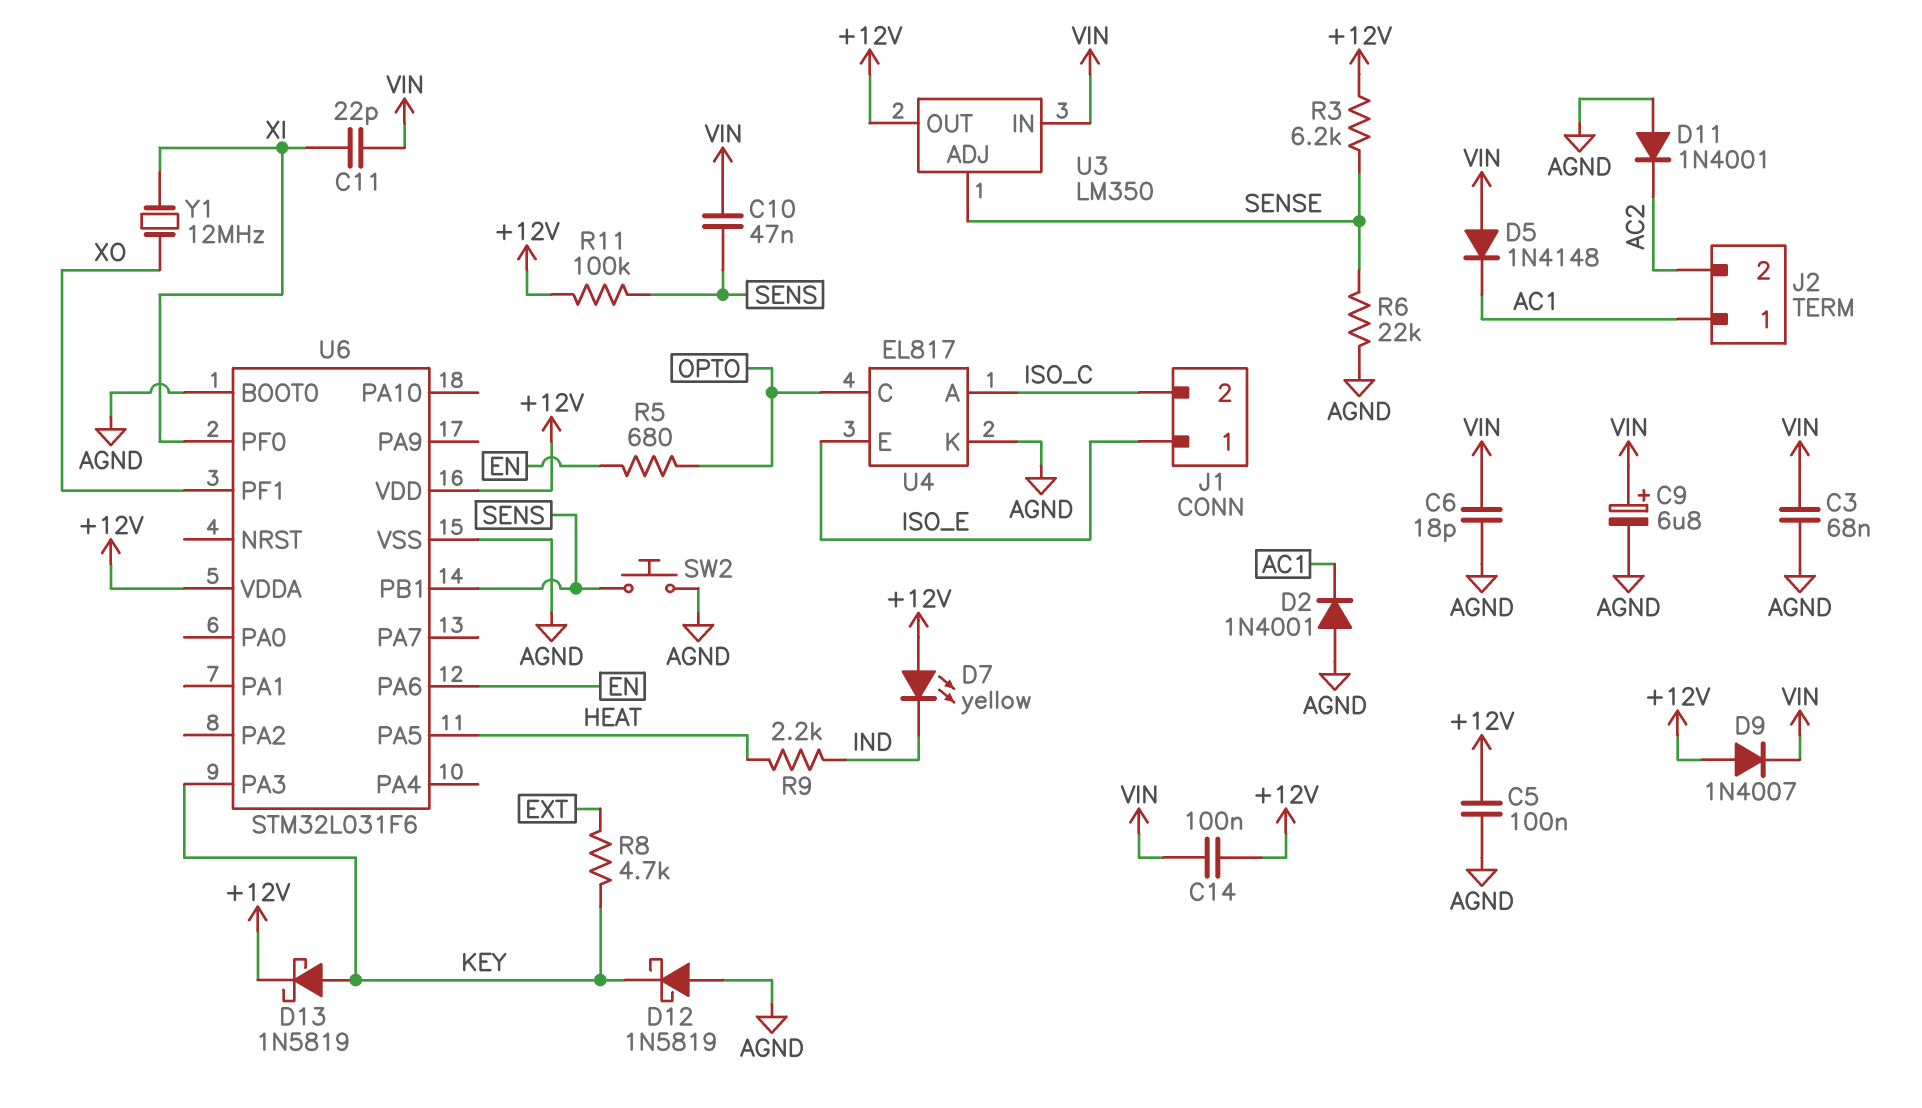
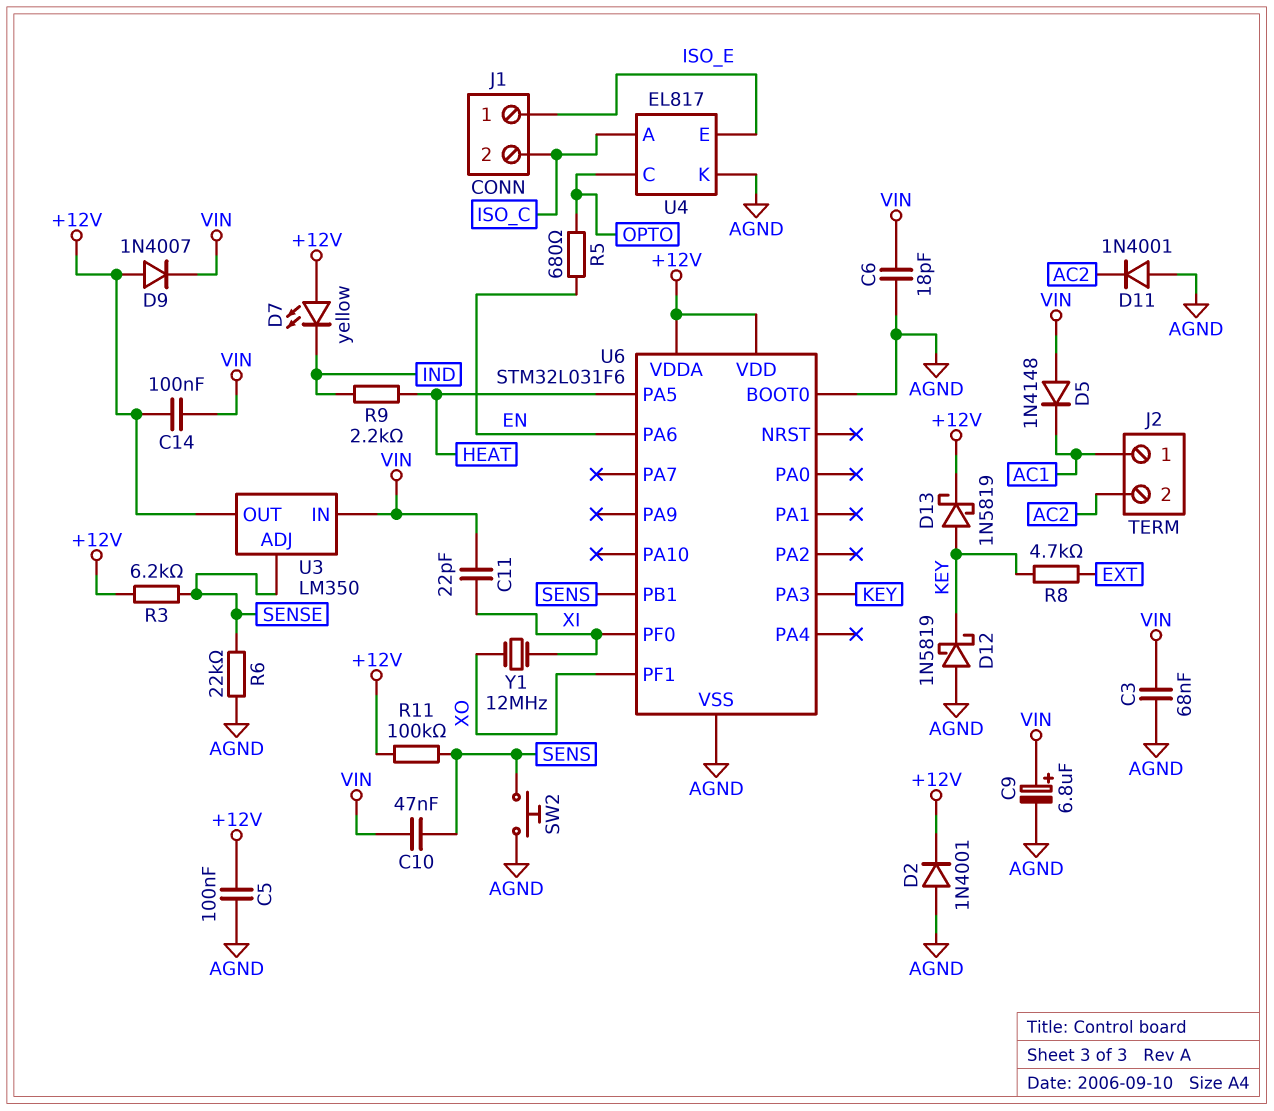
D2: diode 1N4001 (A AGND, K AC1) -> diode 1N4001 (A AGND, K +12V)

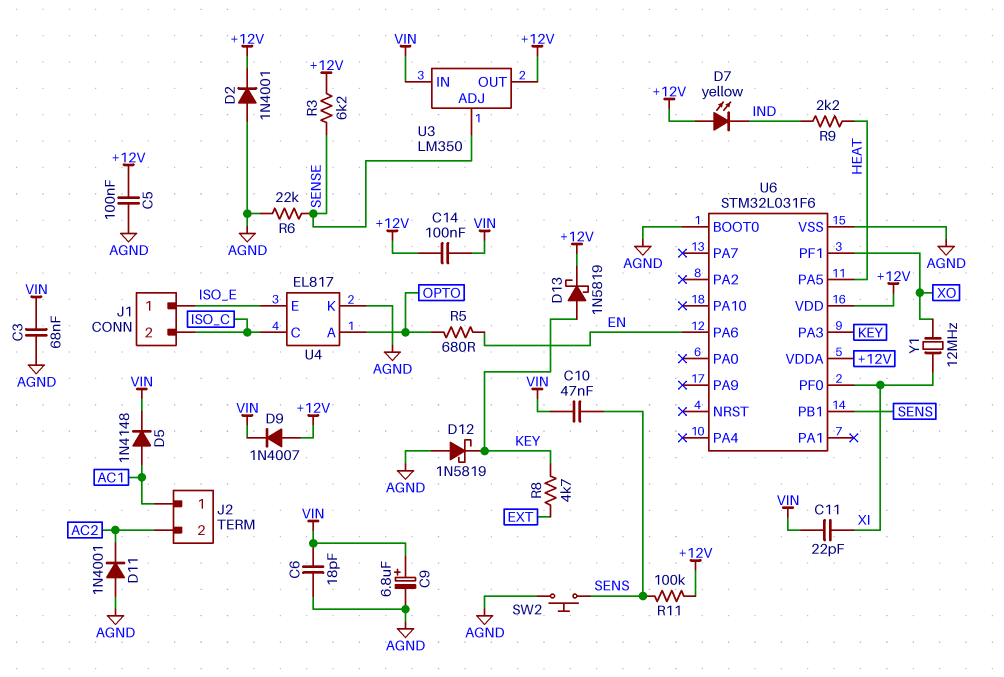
D5: diode 1N4148 (A VIN, K AC1) -> diode 1N4148 (A AC1, K VIN)
U4 pin A: ISO_C -> OPTO
U4 pin C: OPTO -> ISO_C

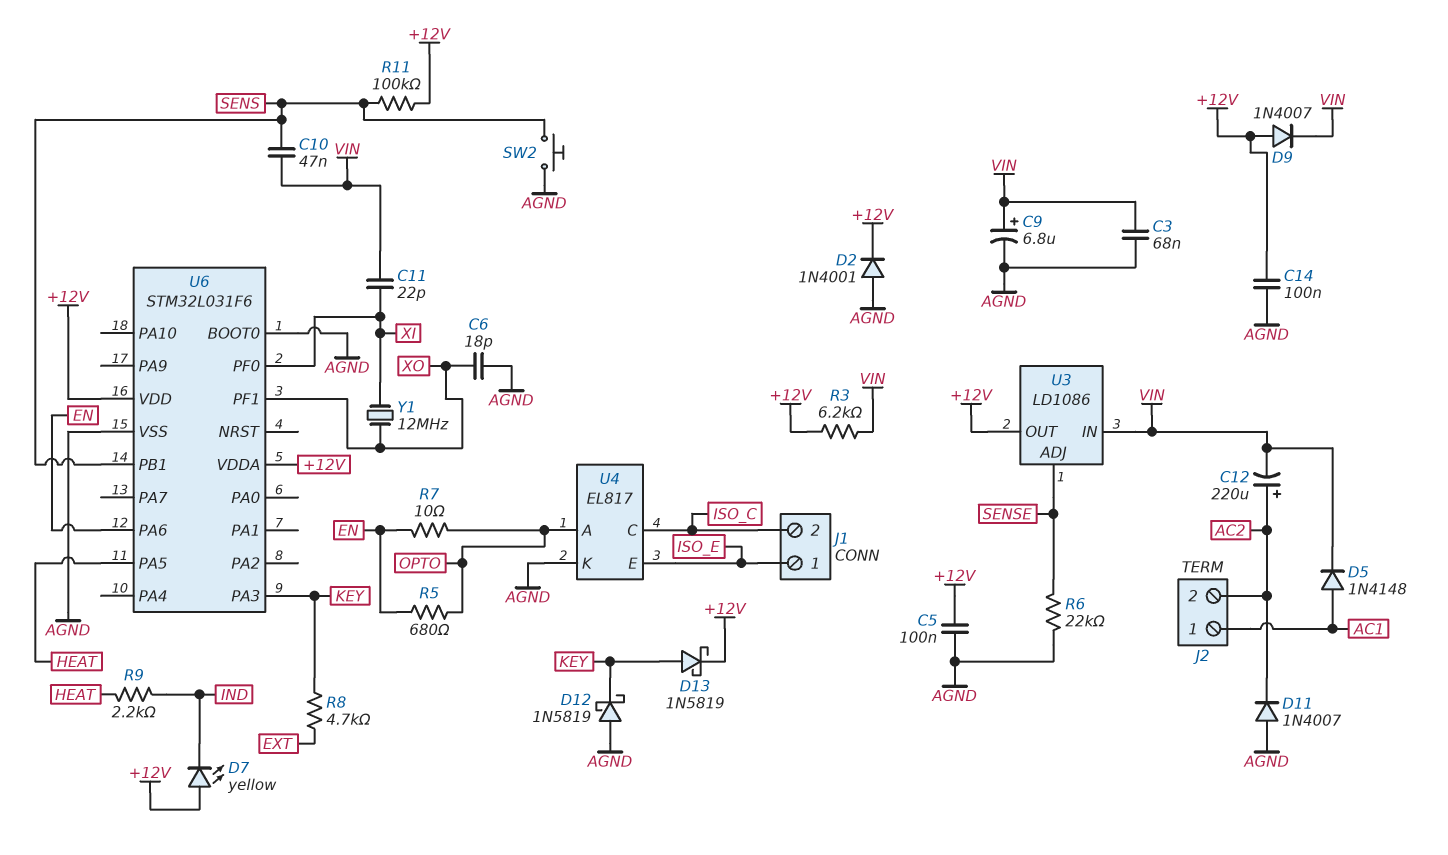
C6: 18pF (AGND, VIN) -> 18pF (AGND, XO)
C12: none -> 220uF (plus AC2, minus VIN)
C14: 100nF (+12V, VIN) -> 100nF (+12V, AGND)
D11: diode 1N4001 (A AGND, K AC2) -> diode 1N4007 (A AGND, K AC2)
R3: 6.2k (+12V, SENSE) -> 6.2k (+12V, VIN)
R7: none -> 10 (EN, OPTO)
U3: LM350 -> LD1086

